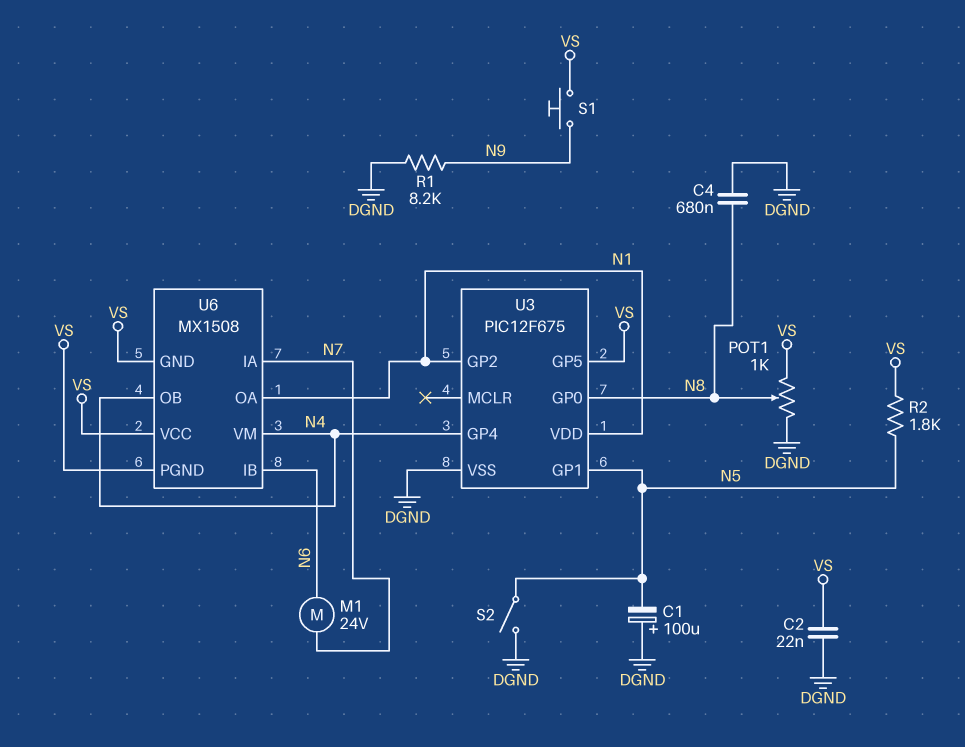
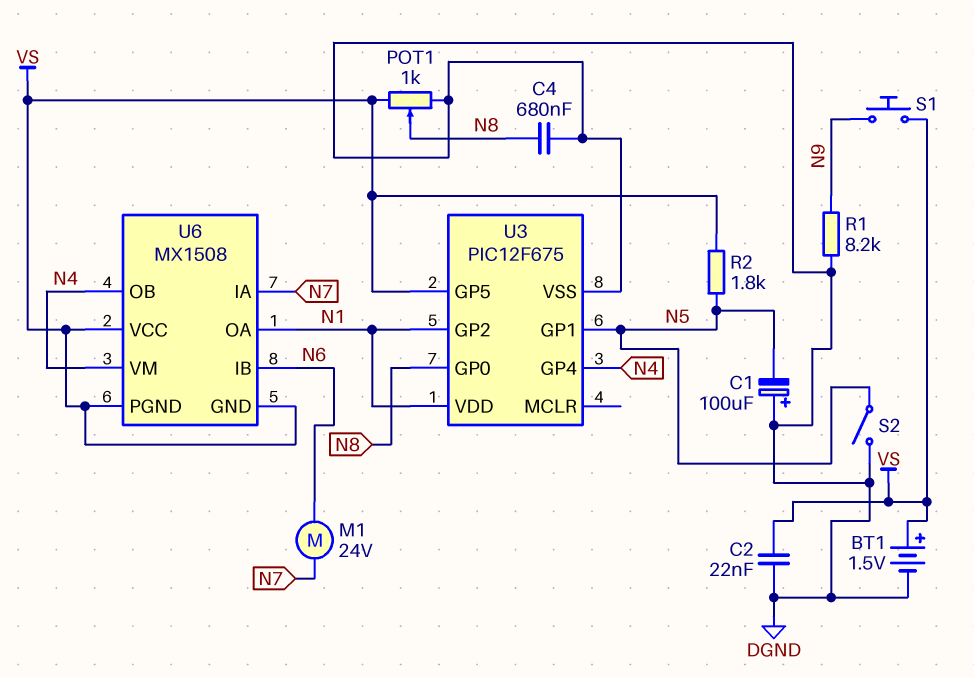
BT1: none -> 1.5V (plus VS, minus DGND)

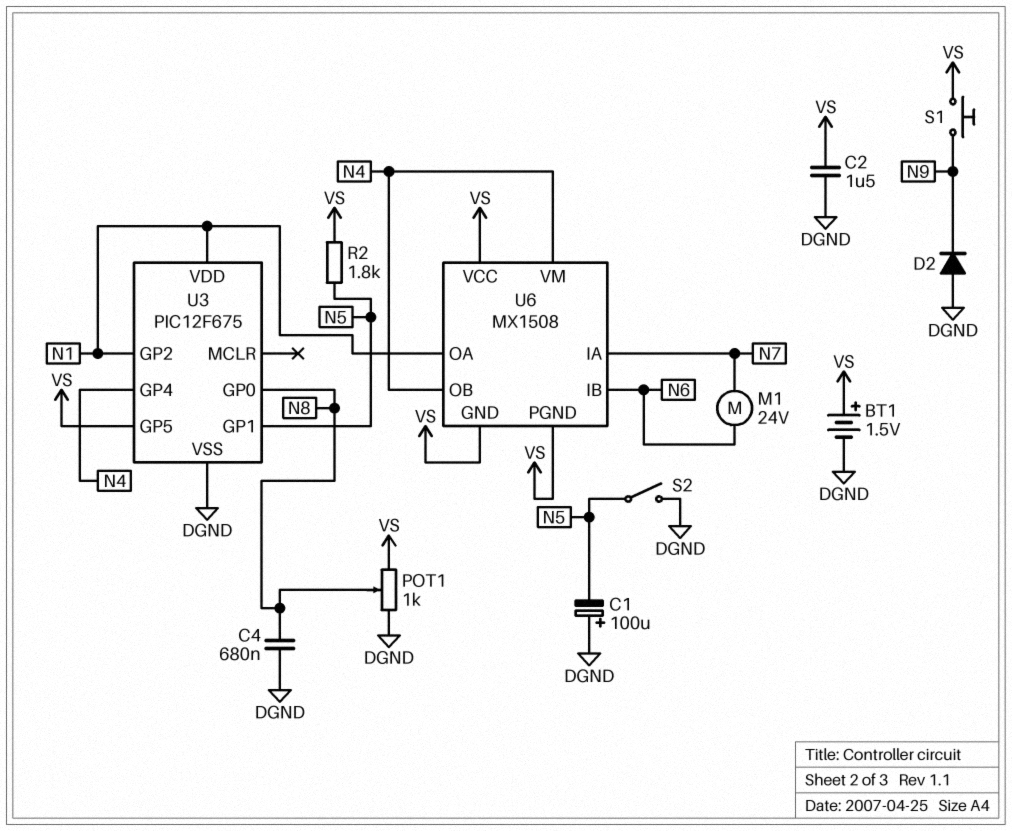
C2: 22nF (DGND, VS) -> 1.5uF (DGND, VS)
D2: none -> diode (A DGND, K N9)
R1: 8.2k (DGND, N9) -> none

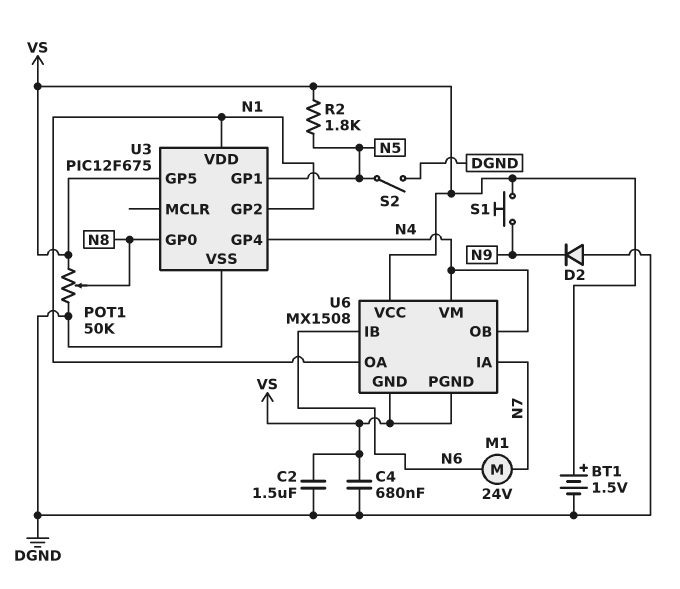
C1: 100uF (plus DGND, minus N5) -> none
C4: 680nF (DGND, N8) -> 680nF (DGND, VS)
POT1: 1k (DGND, VS, wiper N8) -> 50k (DGND, VS, wiper N8)

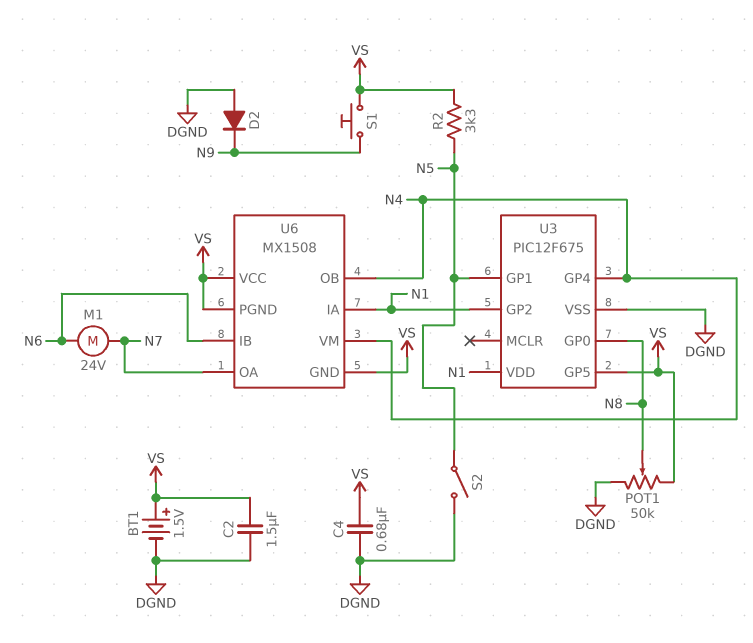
R2: 1.8k (N5, VS) -> 3.3k (N5, VS)
U6 pin IA: N7 -> N1
U6 pin OA: N1 -> N7

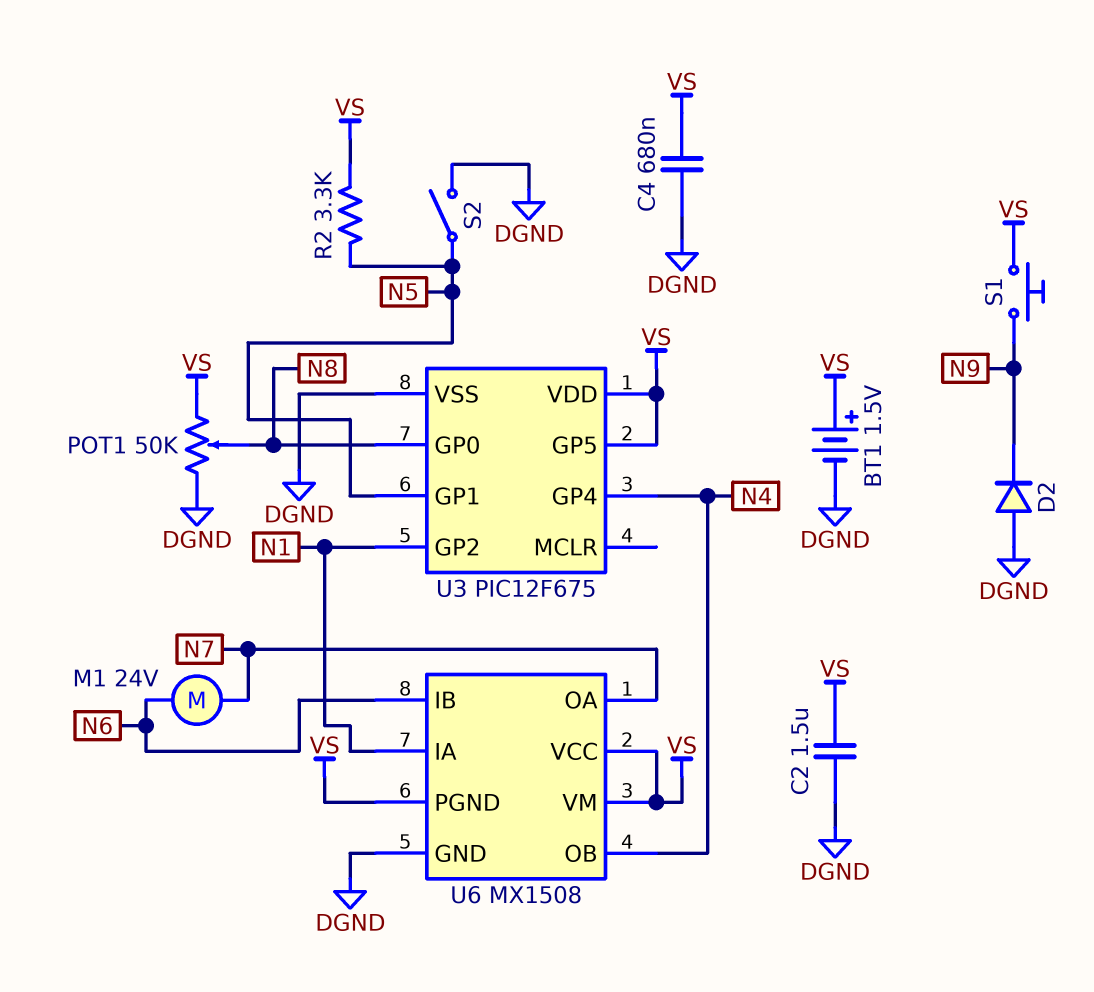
U3 pin VDD: N1 -> VS
U6 pin GND: VS -> DGND
U6 pin VM: N4 -> VS

